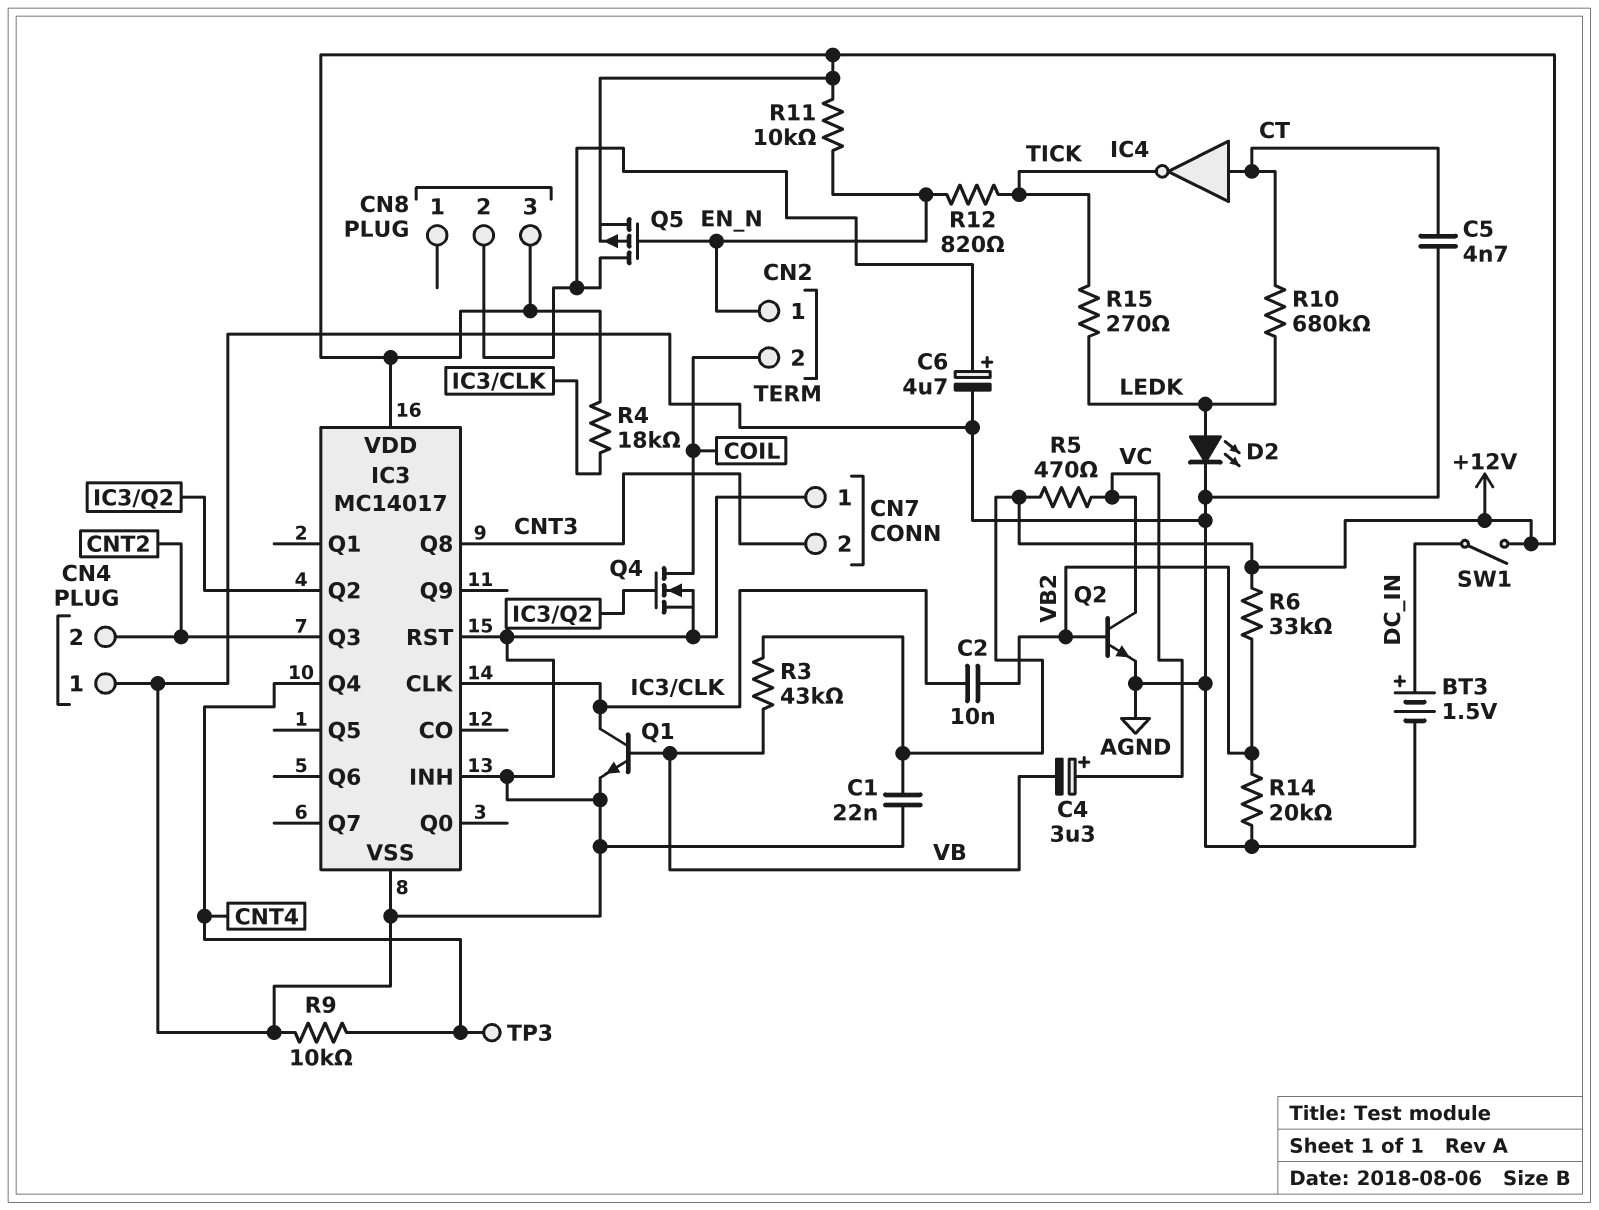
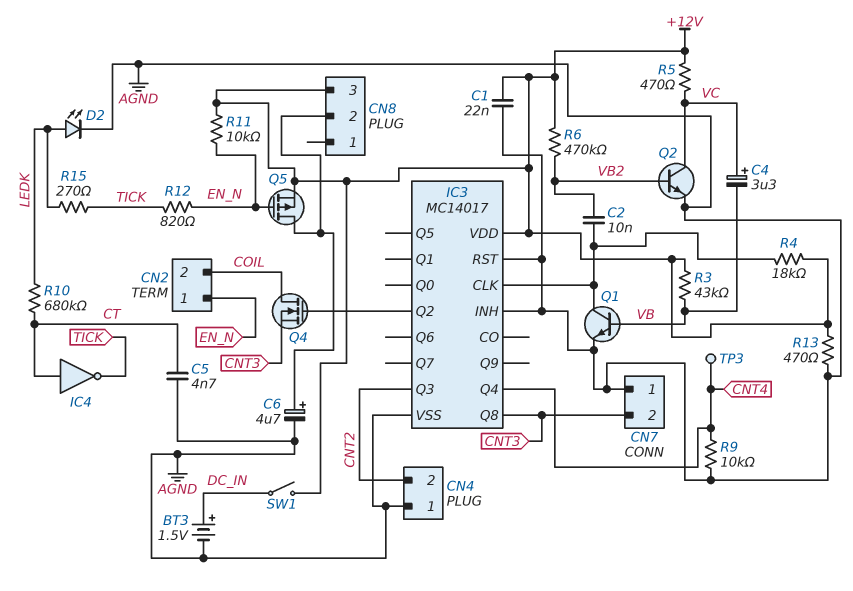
Q4: NMOS (G IC3/Q2, D COIL, S AGND) -> NMOS (G IC3/Q2, D COIL, S CNT3)
R6: 33k (+12V, VB2) -> 470k (+12V, VB2)
R13: none -> 470 (+12V, AGND)
R14: 20k (AGND, VB2) -> none

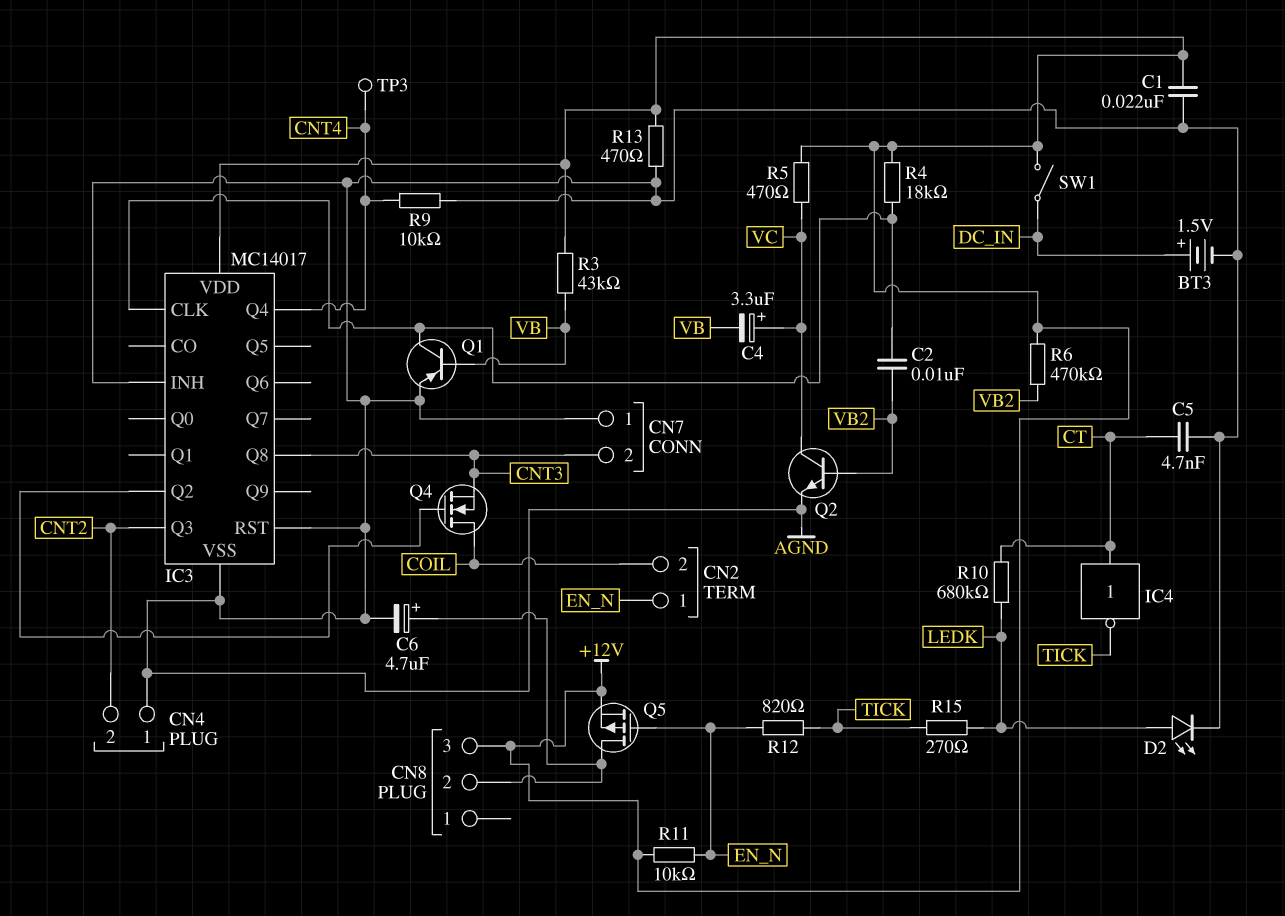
Q1: NPN (B VB, C IC3/CLK, E AGND) -> PNP (B VB, C IC3/CLK, E AGND)

